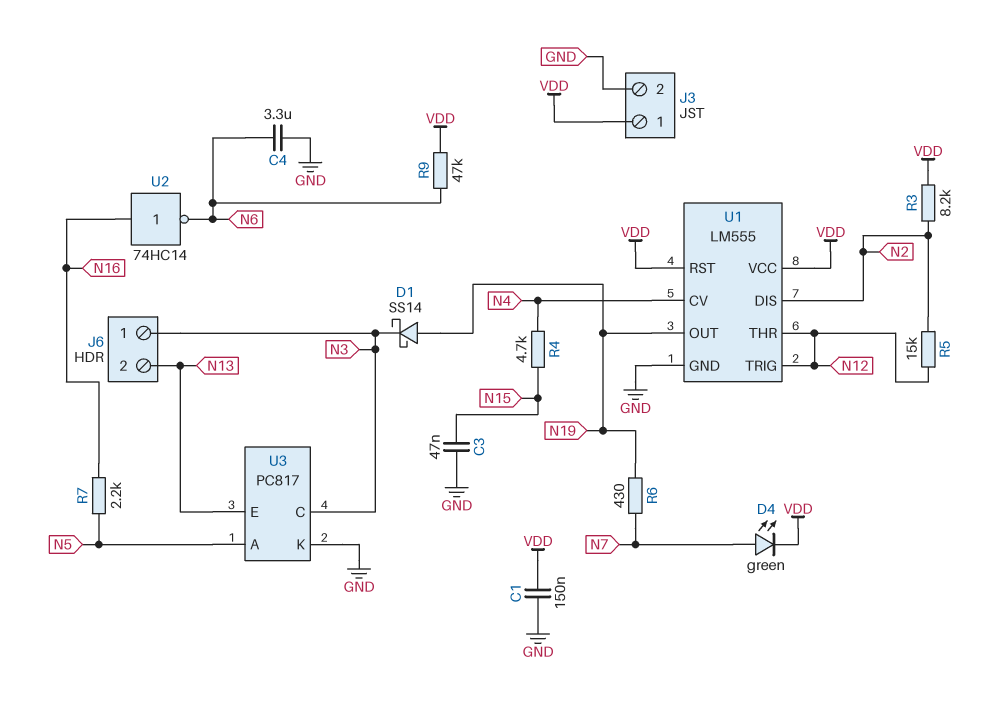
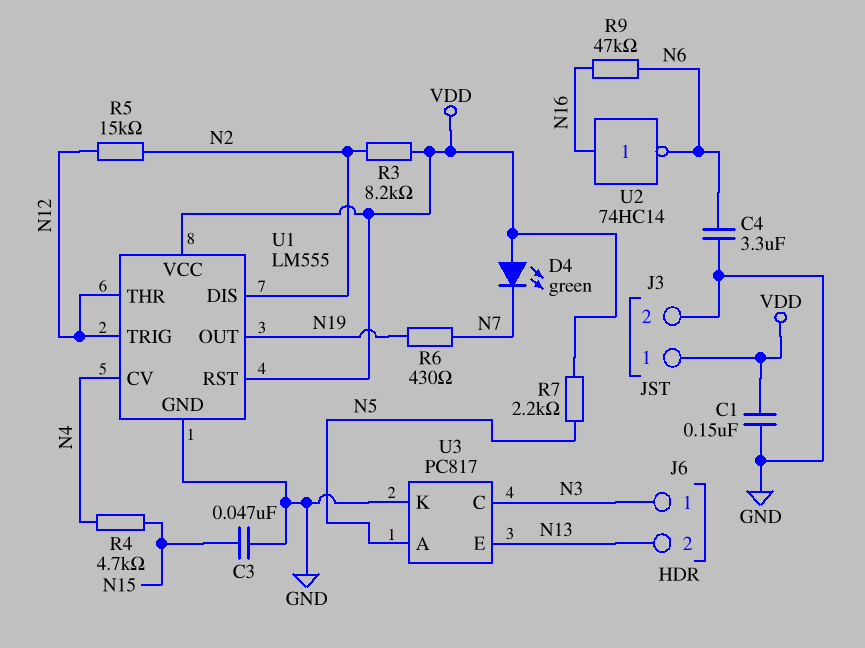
D1: schottky SS14 (A N19, K N3) -> none
D4: LED green (A N7, K VDD) -> LED green (A VDD, K N7)
R7: 2.2k (N5, N16) -> 2.2k (N5, VDD)
R9: 47k (N6, VDD) -> 47k (N6, N16)

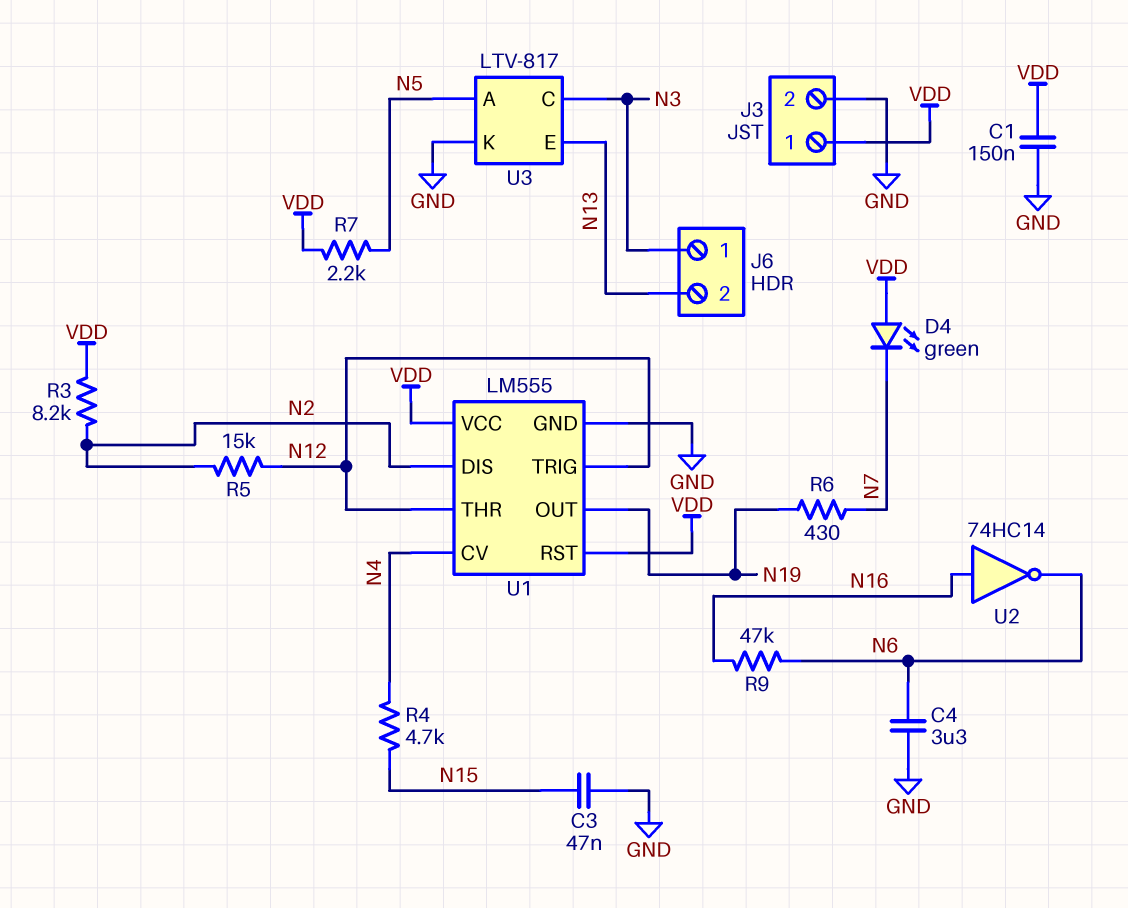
U3: PC817 -> LTV-817

